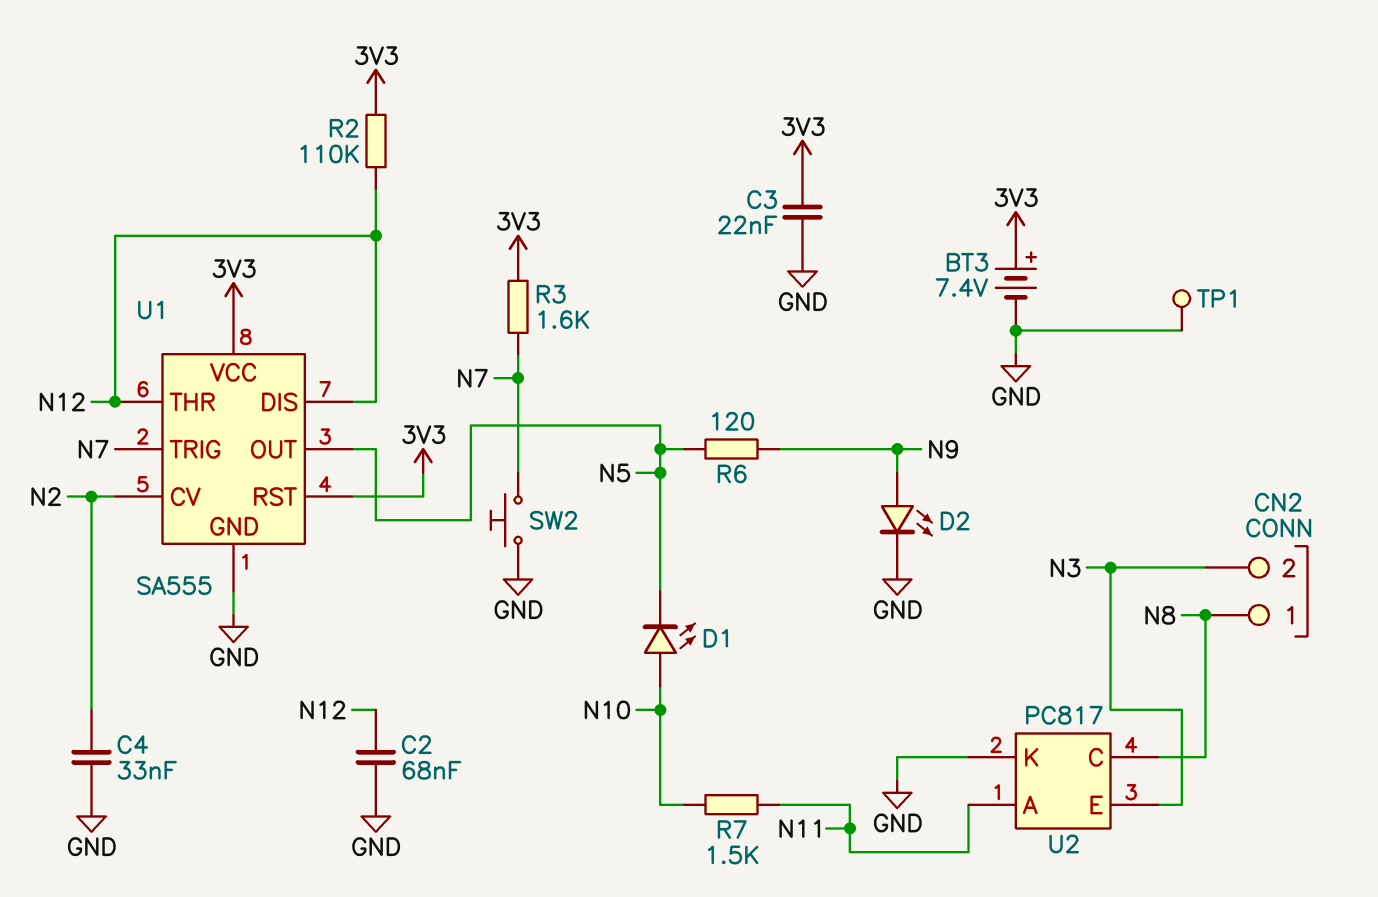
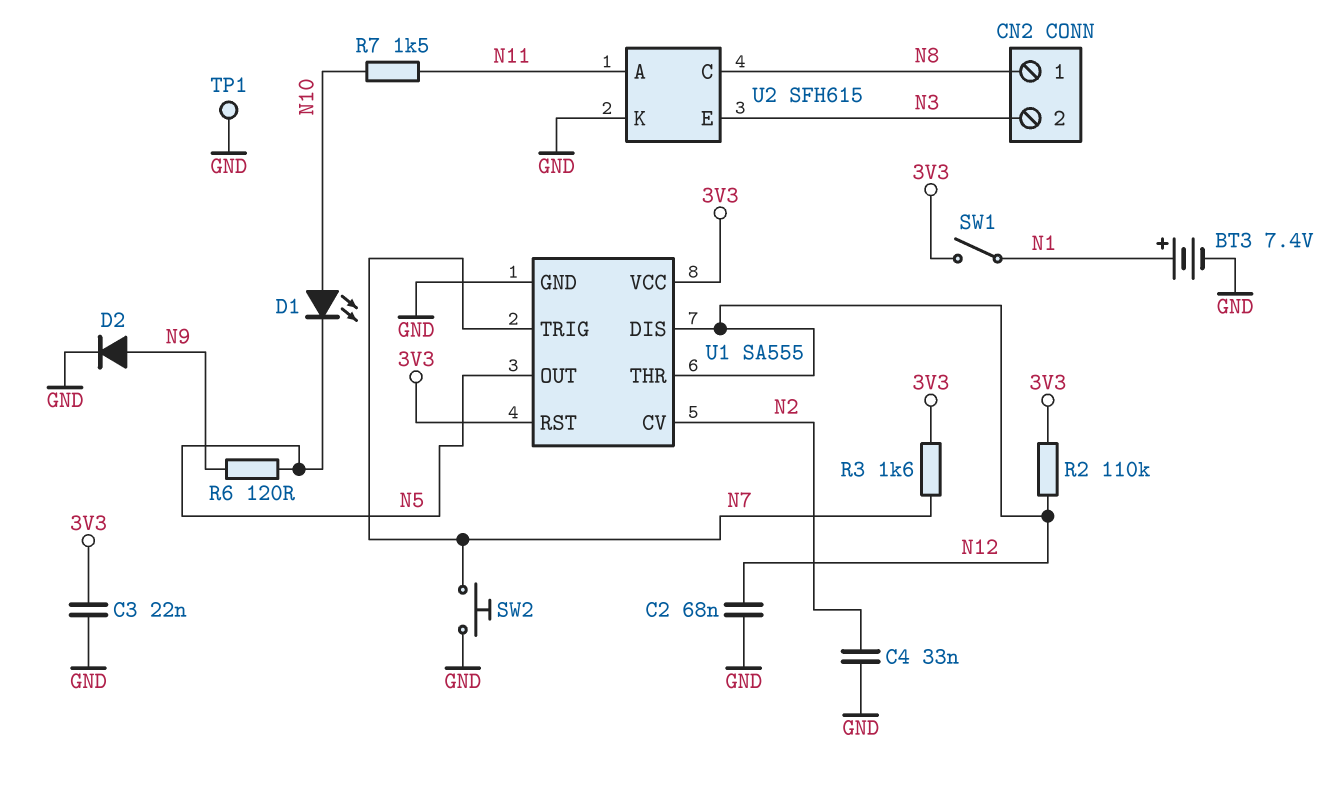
BT3: 7.4V (plus 3V3, minus GND) -> 7.4V (plus N1, minus GND)
D2: LED (A N9, K GND) -> diode (A N9, K GND)
SW1: none -> switch (3V3, N1)
U2: PC817 -> SFH615

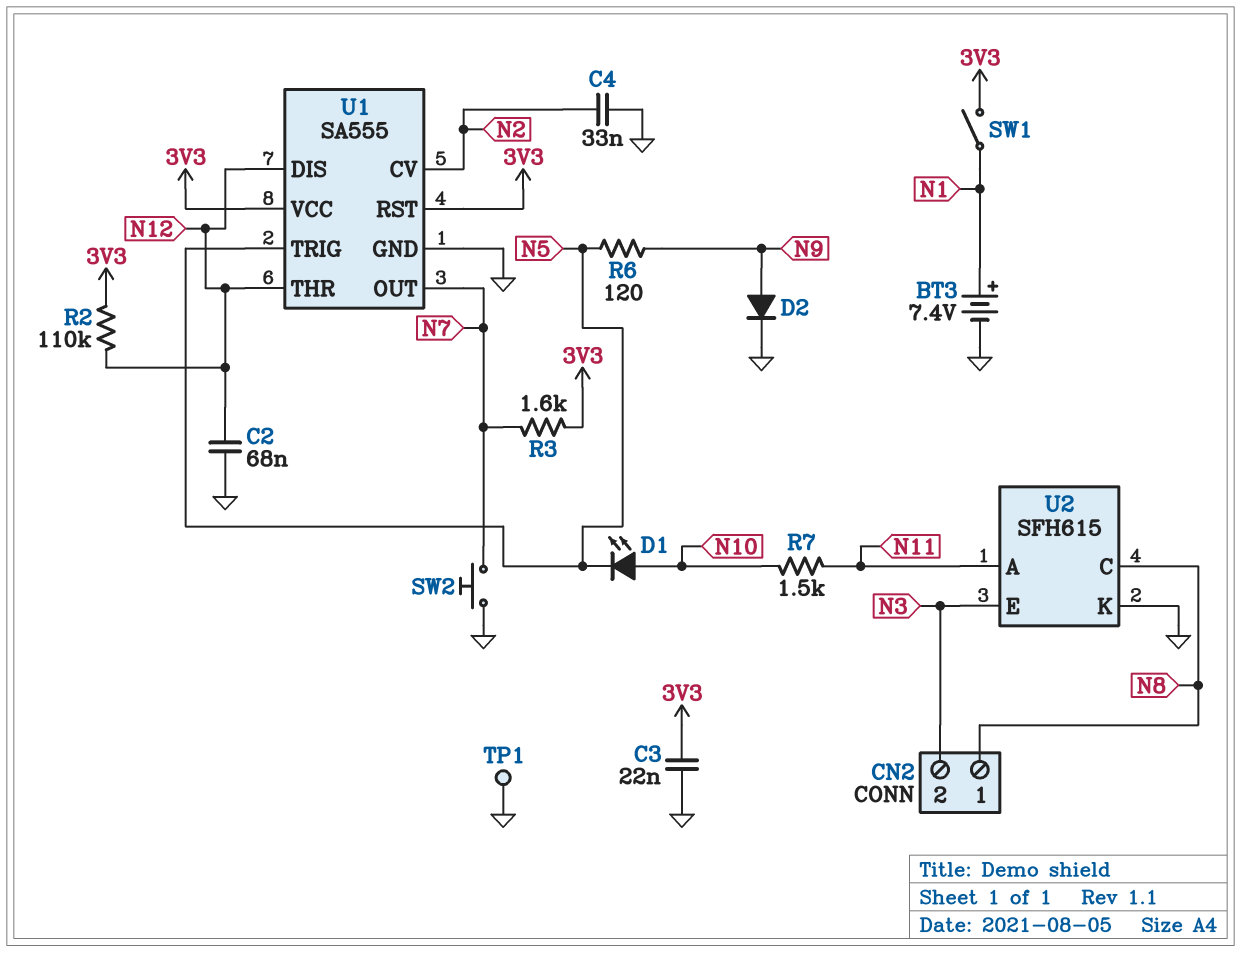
U1 pin OUT: N5 -> N7
U1 pin TRIG: N7 -> N5

